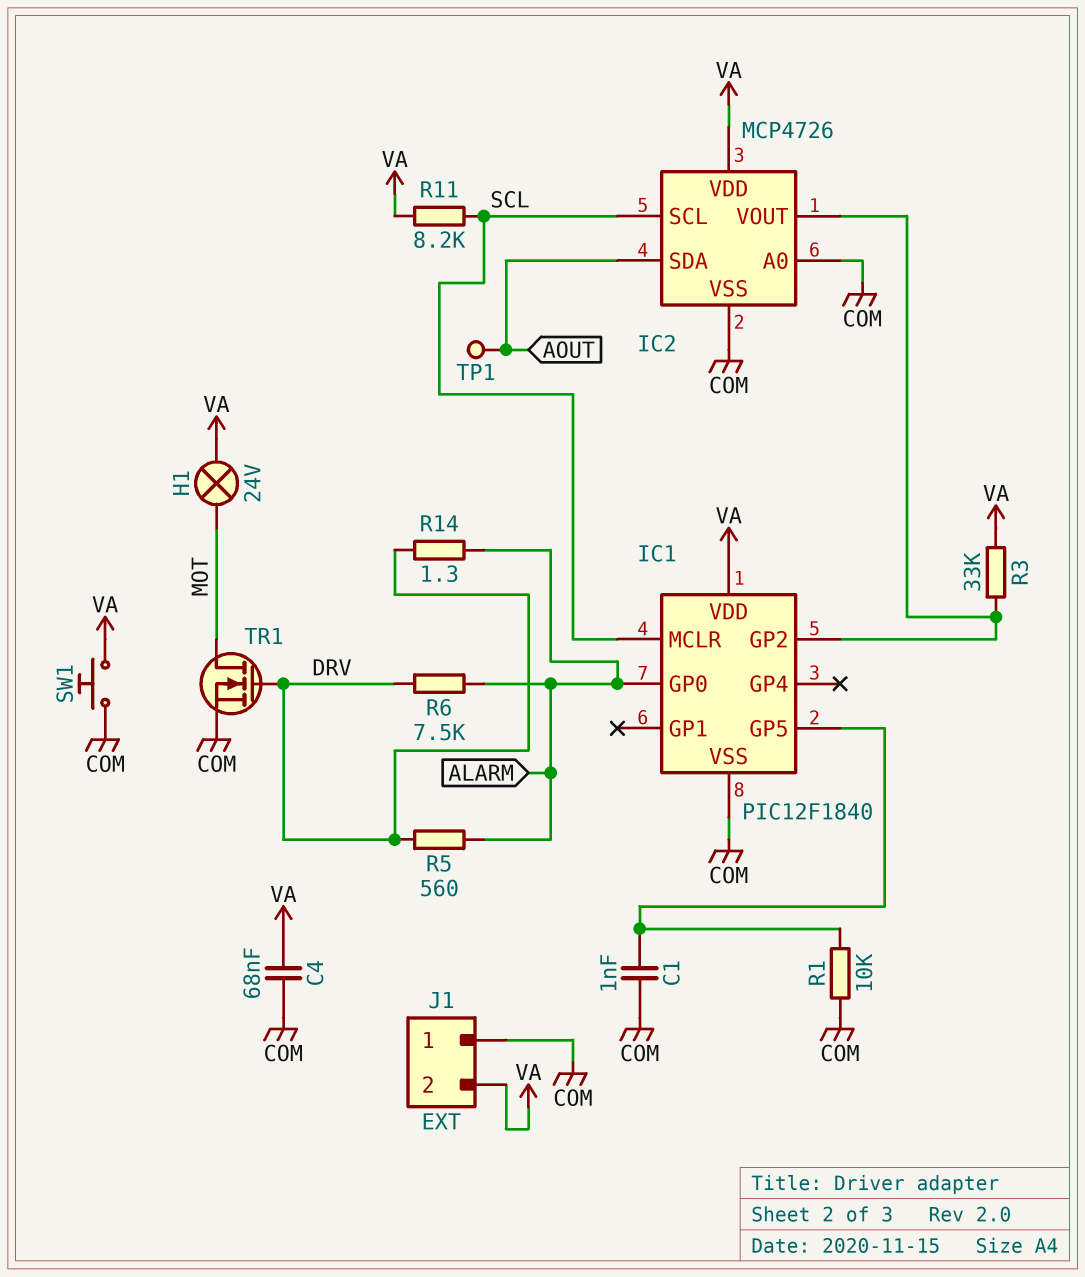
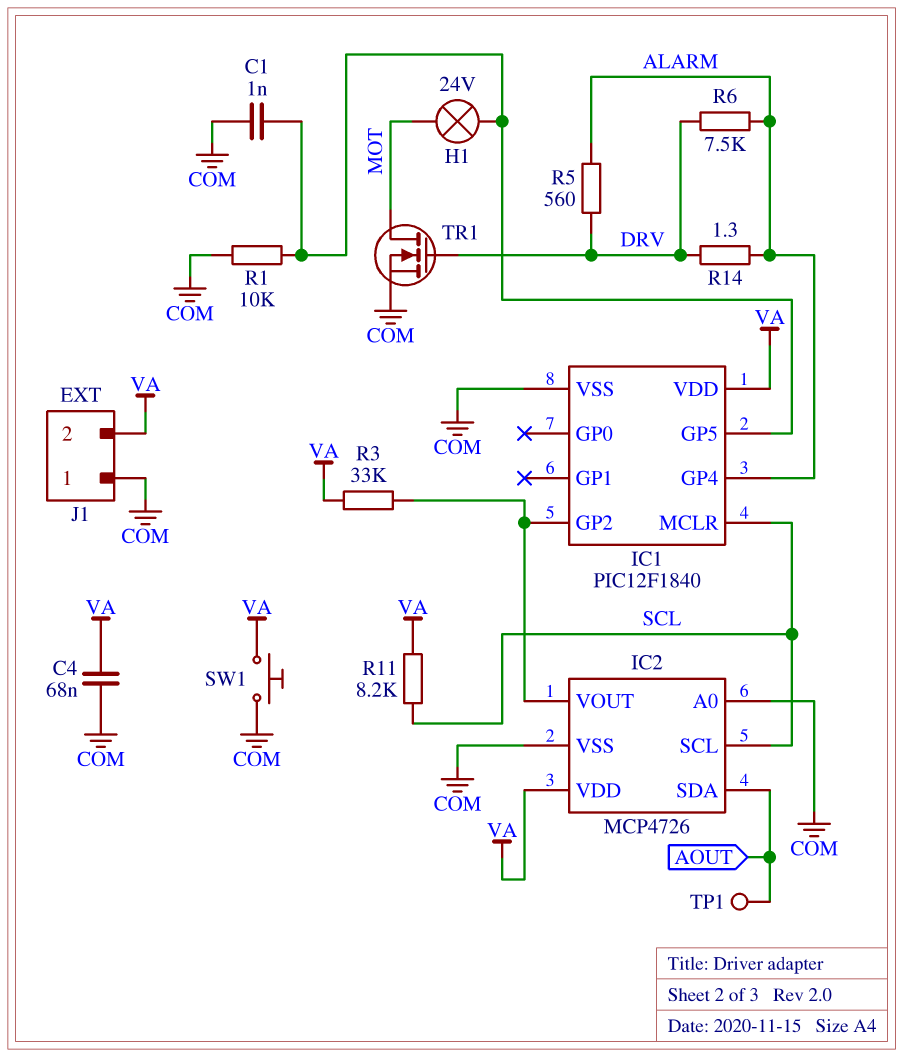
H1: lamp 24V (MOT, VA) -> lamp 24V (IC1/GP5, MOT)
IC1 pin GP0: ALARM -> none
IC1 pin GP4: none -> ALARM

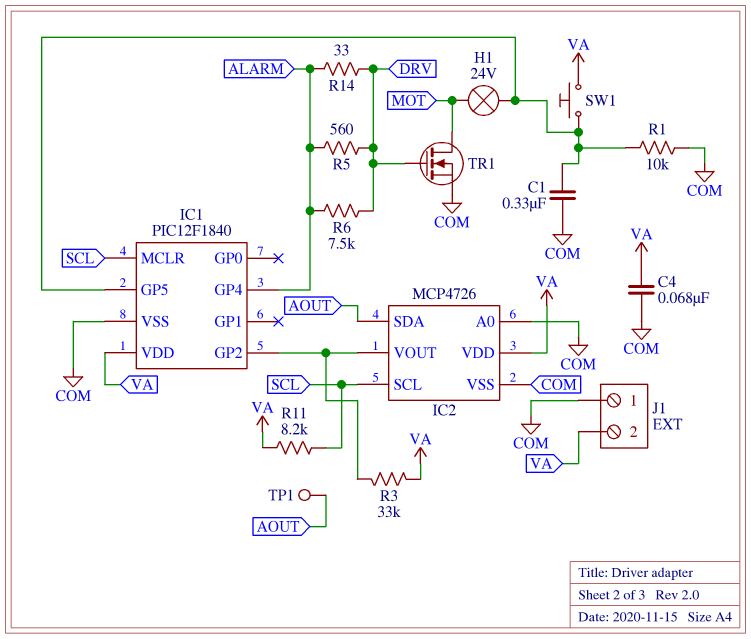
C1: 1nF (COM, IC1/GP5) -> 330nF (COM, IC1/GP5)
R14: 1.3 (ALARM, DRV) -> 33 (ALARM, DRV)
SW1: button (COM, VA) -> button (IC1/GP5, VA)

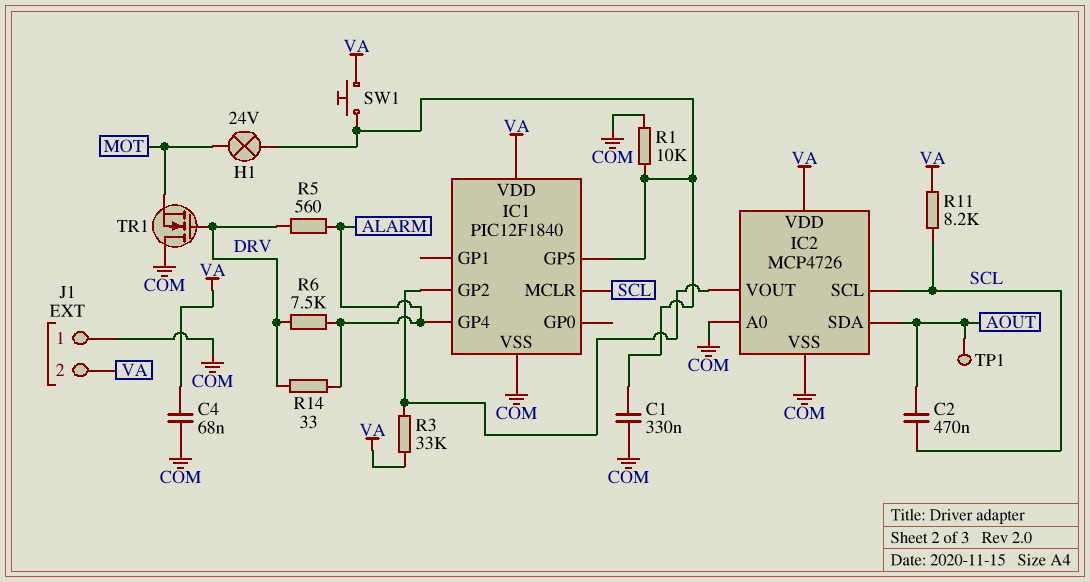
C2: none -> 470nF (AOUT, SCL)
TR1: NMOS (G DRV, D MOT, S COM) -> NMOS (G DRV, D COM, S MOT)

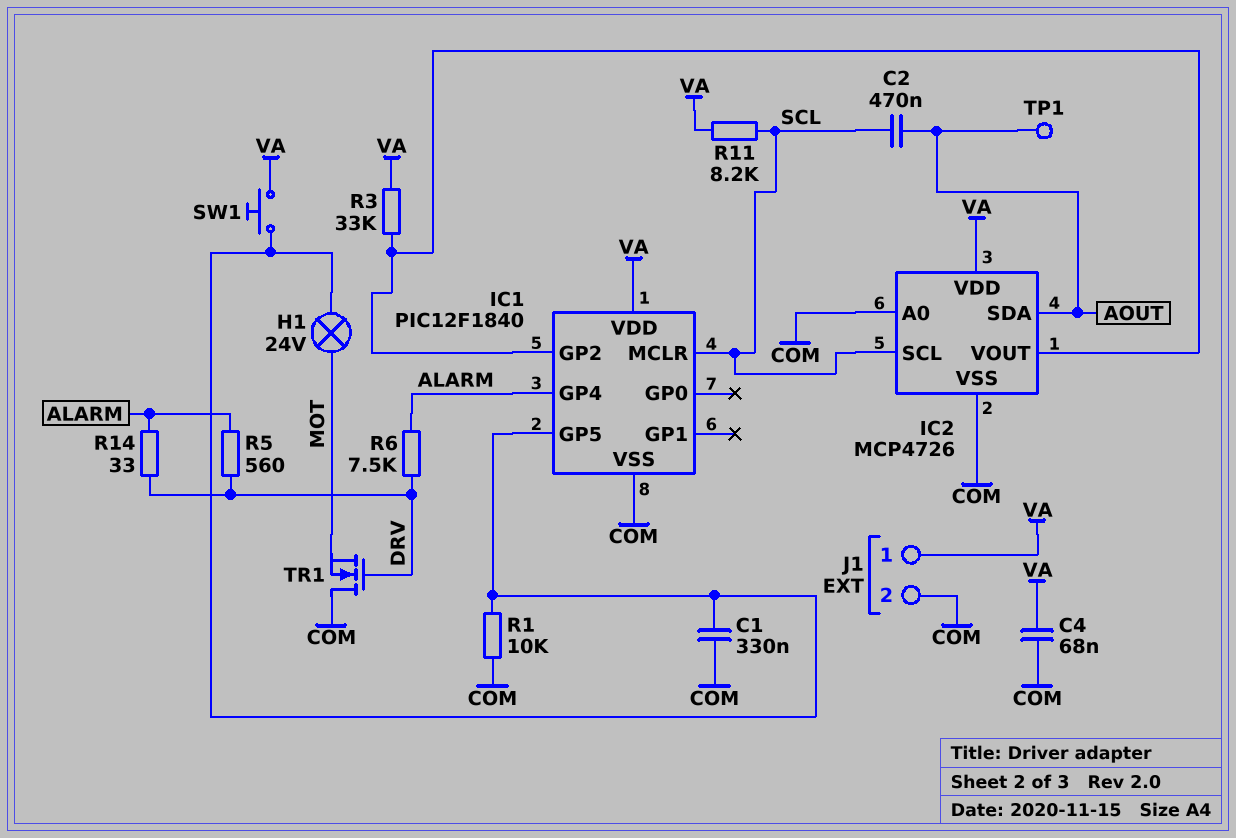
J1 pin 1: COM -> VA
J1 pin 2: VA -> COM

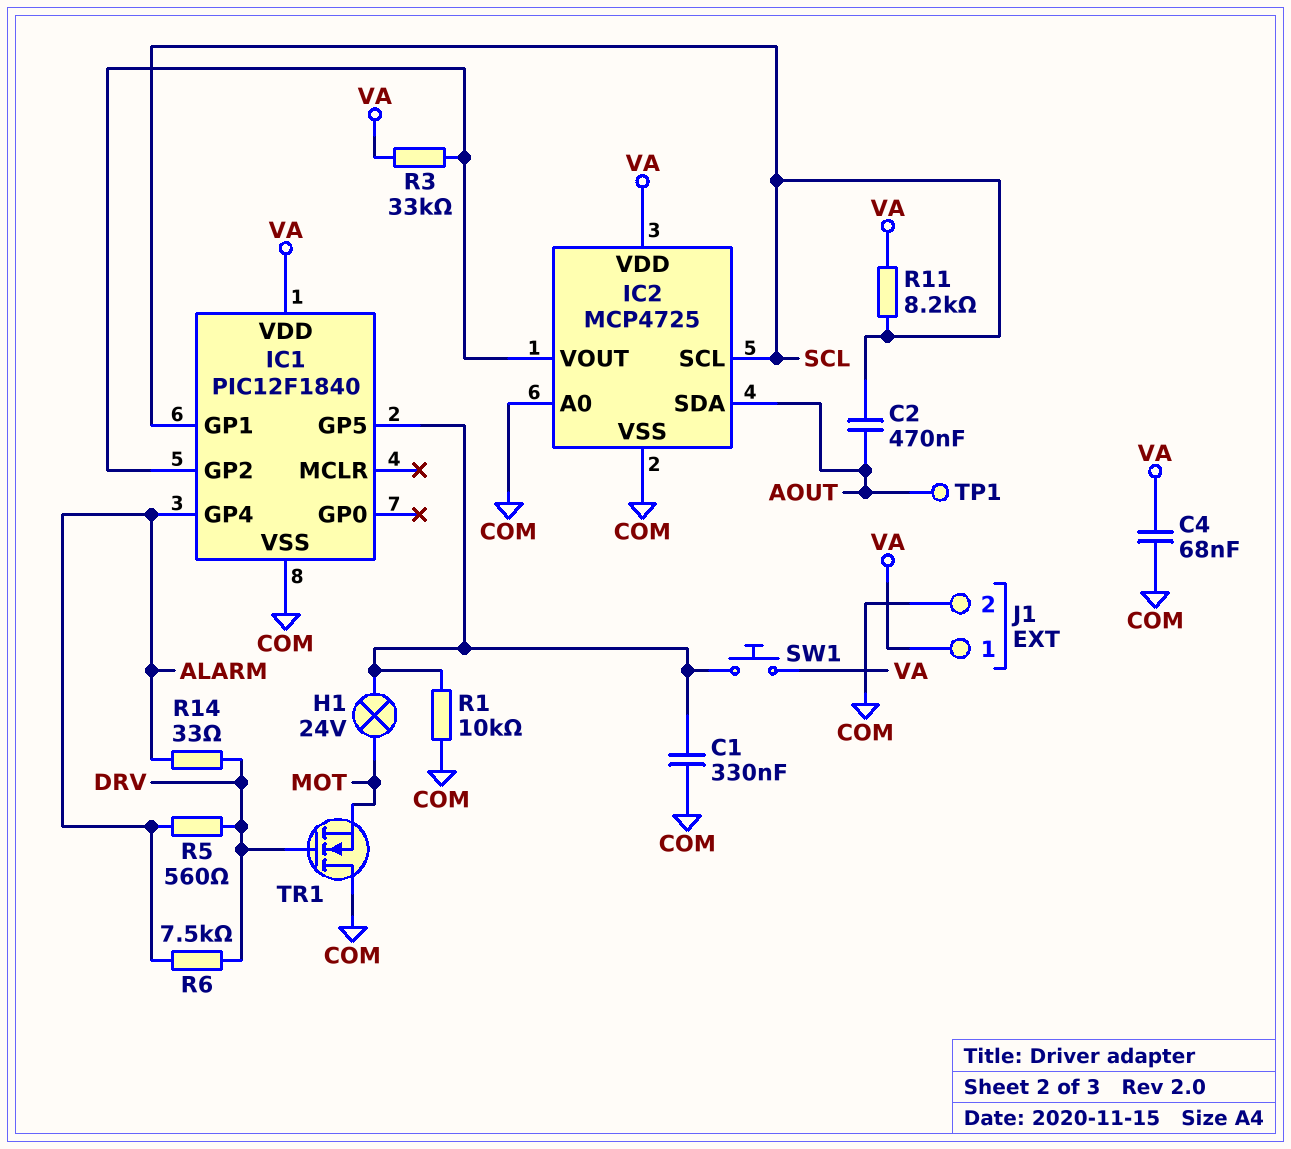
IC1 pin GP1: none -> SCL
IC1 pin MCLR: SCL -> none
IC2: MCP4726 -> MCP4725

